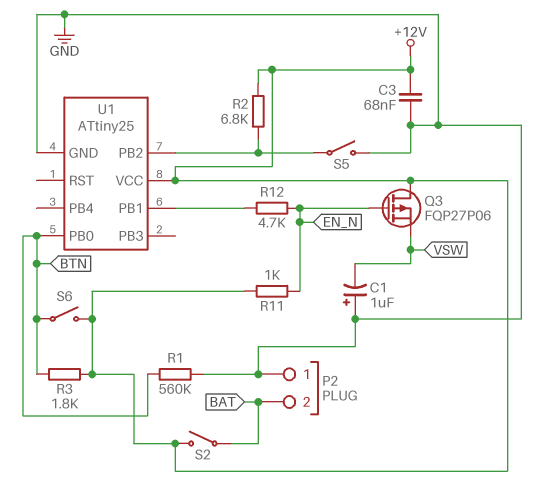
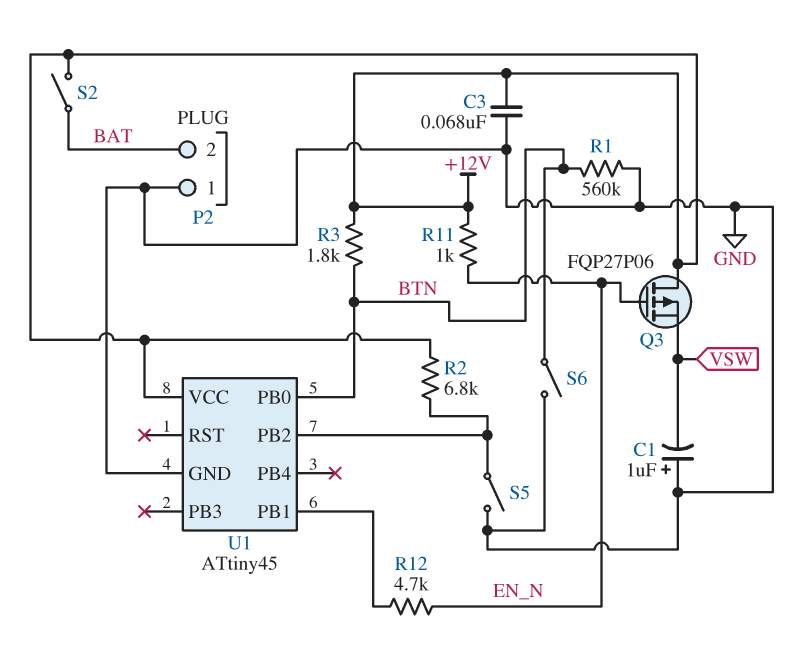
S6: switch (+12V, BTN) -> switch (BTN, GND)
U1: ATtiny25 -> ATtiny45

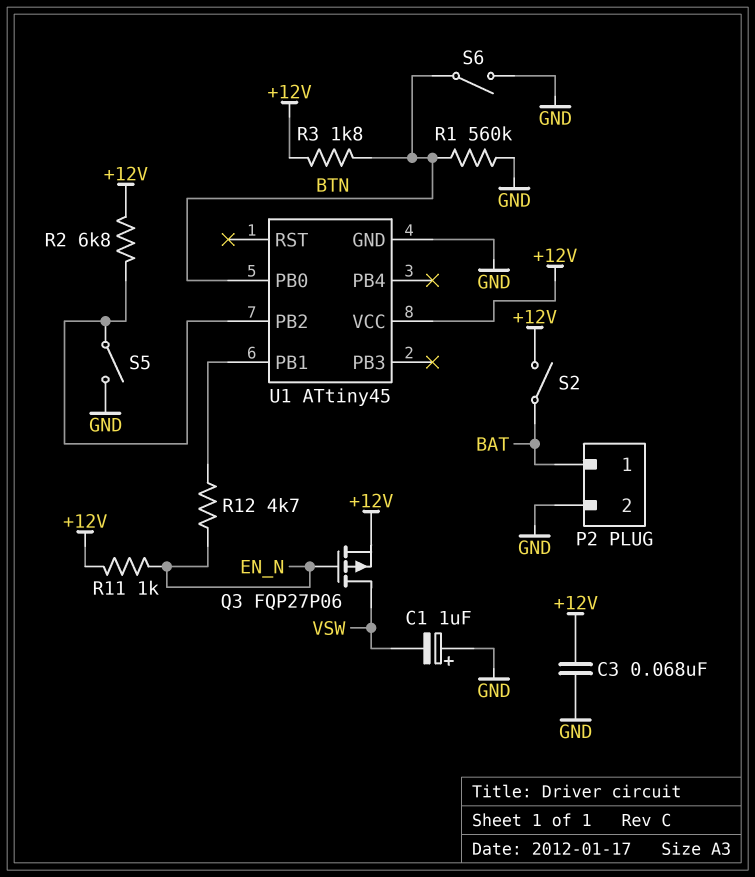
P2 pin 1: GND -> BAT
P2 pin 2: BAT -> GND
Q3: PMOS FQP27P06 (G EN_N, D +12V, S VSW) -> PMOS FQP27P06 (G EN_N, D VSW, S +12V)

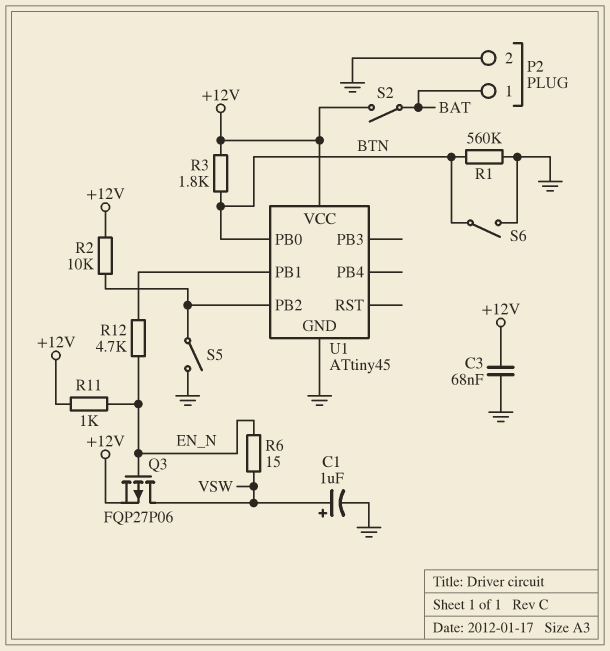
C1: 1uF (plus GND, minus VSW) -> 1uF (plus VSW, minus GND)
R2: 6.8k (+12V, U1/PB2) -> 10k (+12V, U1/PB2)
R6: none -> 15 (EN_N, VSW)

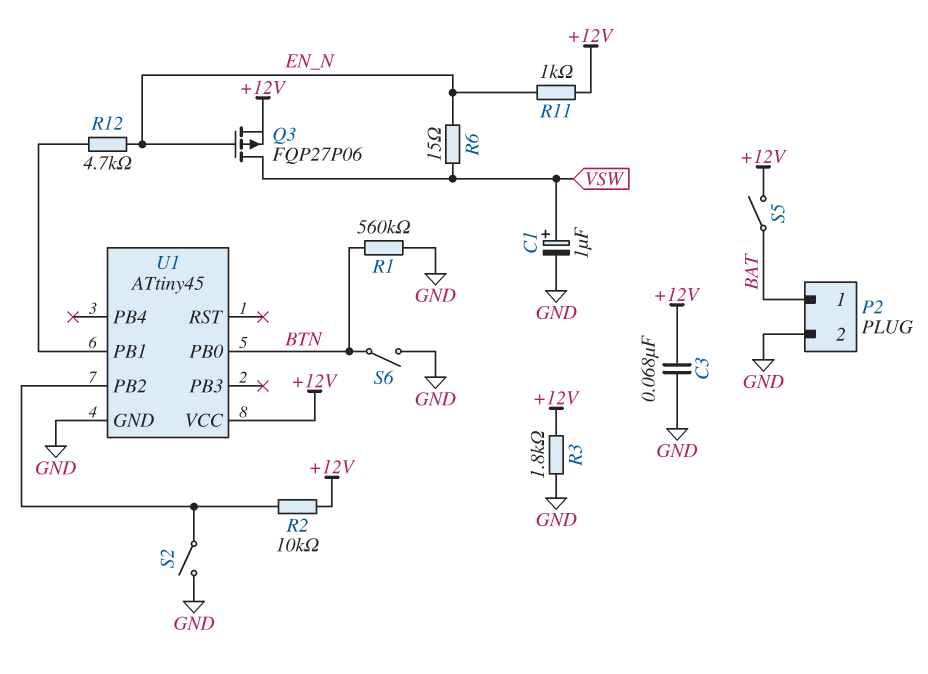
R3: 1.8k (+12V, BTN) -> 1.8k (+12V, GND)
S2: switch (+12V, BAT) -> switch (GND, U1/PB2)
S5: switch (GND, U1/PB2) -> switch (+12V, BAT)

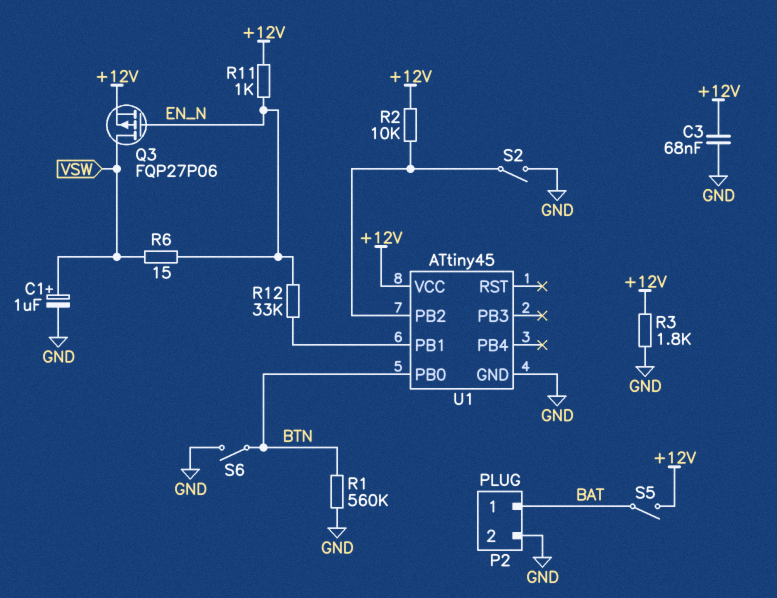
R12: 4.7k (EN_N, U1/PB1) -> 33k (EN_N, U1/PB1)

